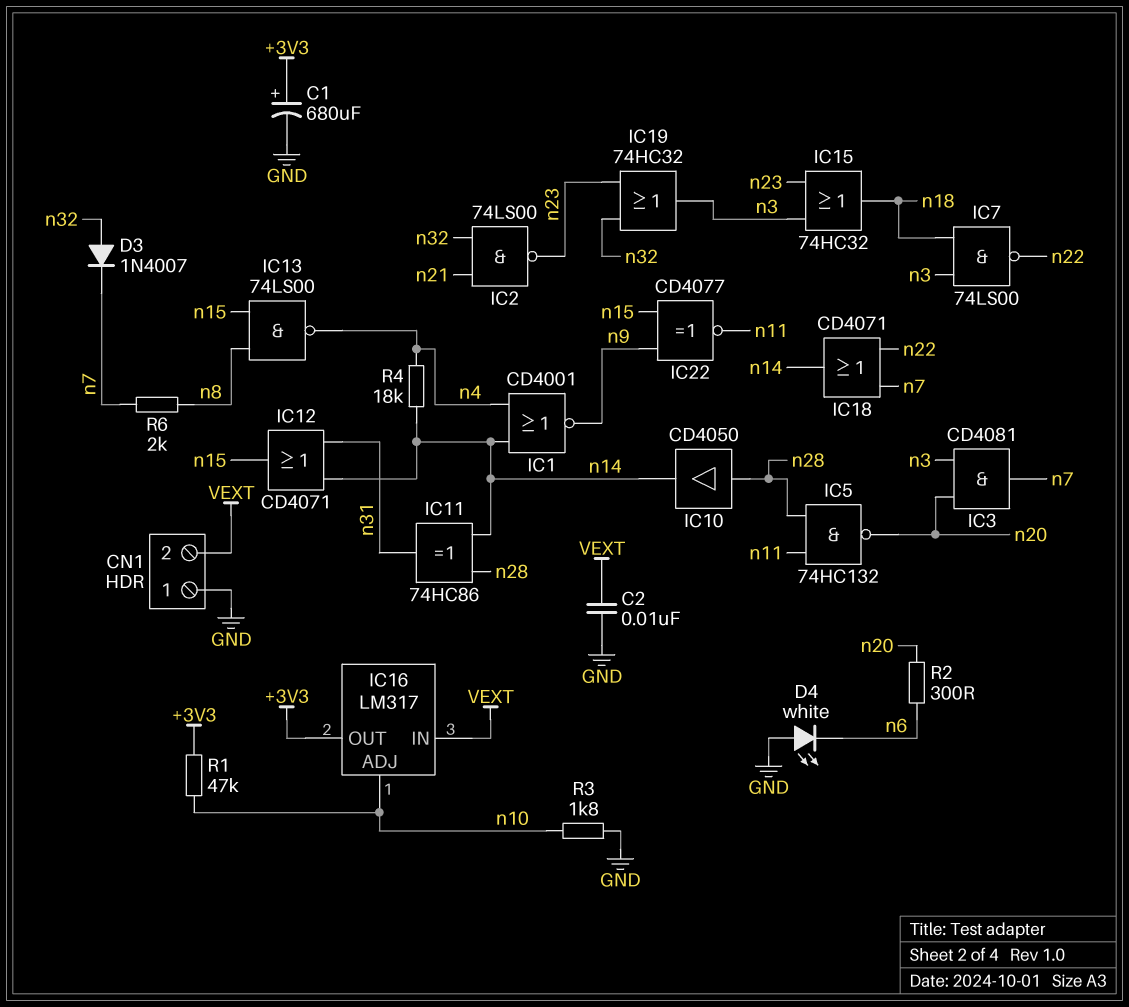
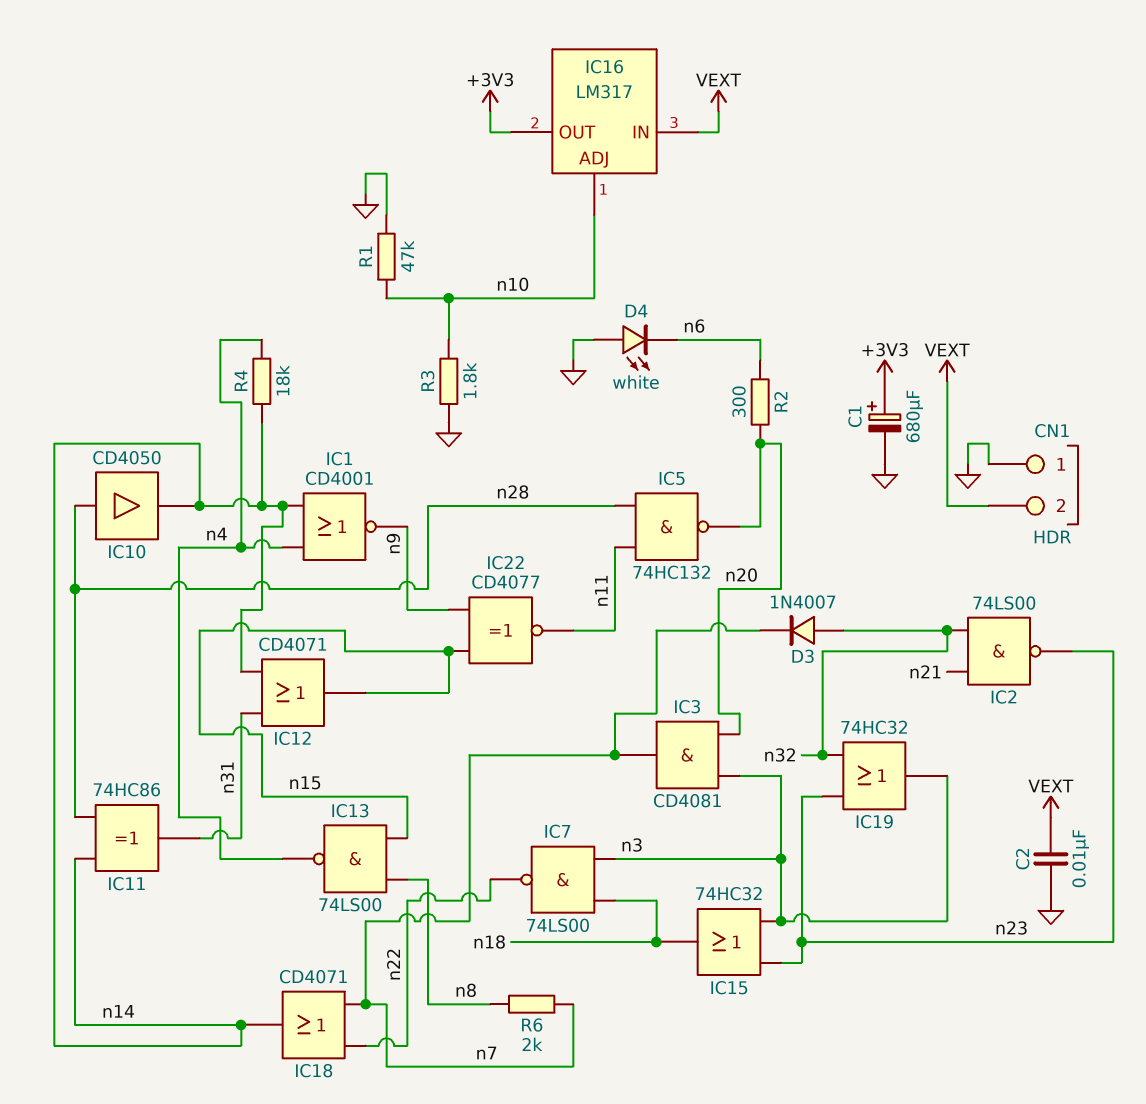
R1: 47k (+3V3, n10) -> 47k (GND, n10)

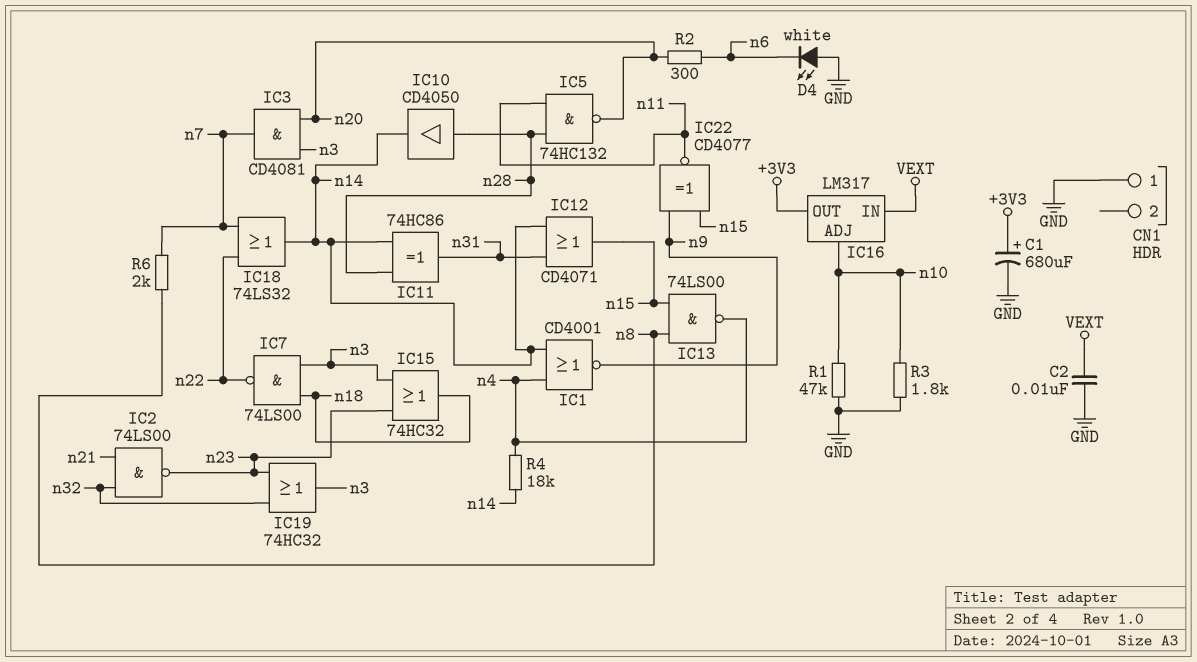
CN1 pin 2: VEXT -> none
D3: diode 1N4007 (A n32, K n7) -> none
IC18: OR CD4071 (in n7, in n22, out n14) -> OR 74LS32 (in n7, in n22, out n14)

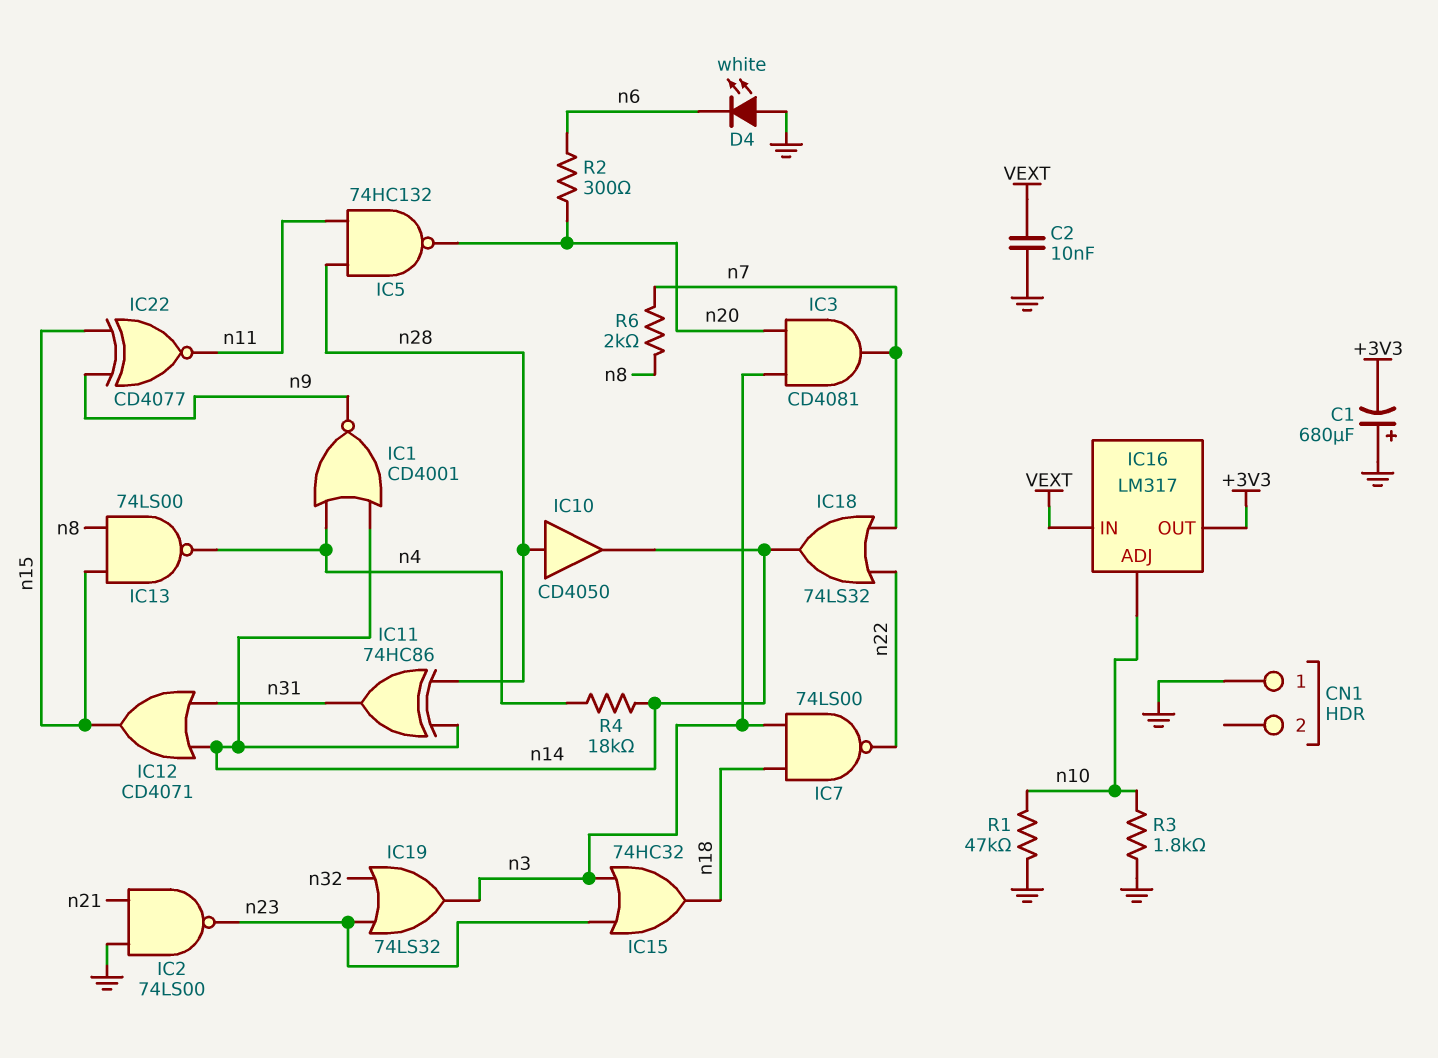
C1: 680uF (plus +3V3, minus GND) -> 680uF (plus GND, minus +3V3)
IC2: NAND 74LS00 (in n21, in n32, out n23) -> NAND 74LS00 (in GND, in n21, out n23)
IC19: OR 74HC32 (in n23, in n32, out n3) -> OR 74LS32 (in n23, in n32, out n3)

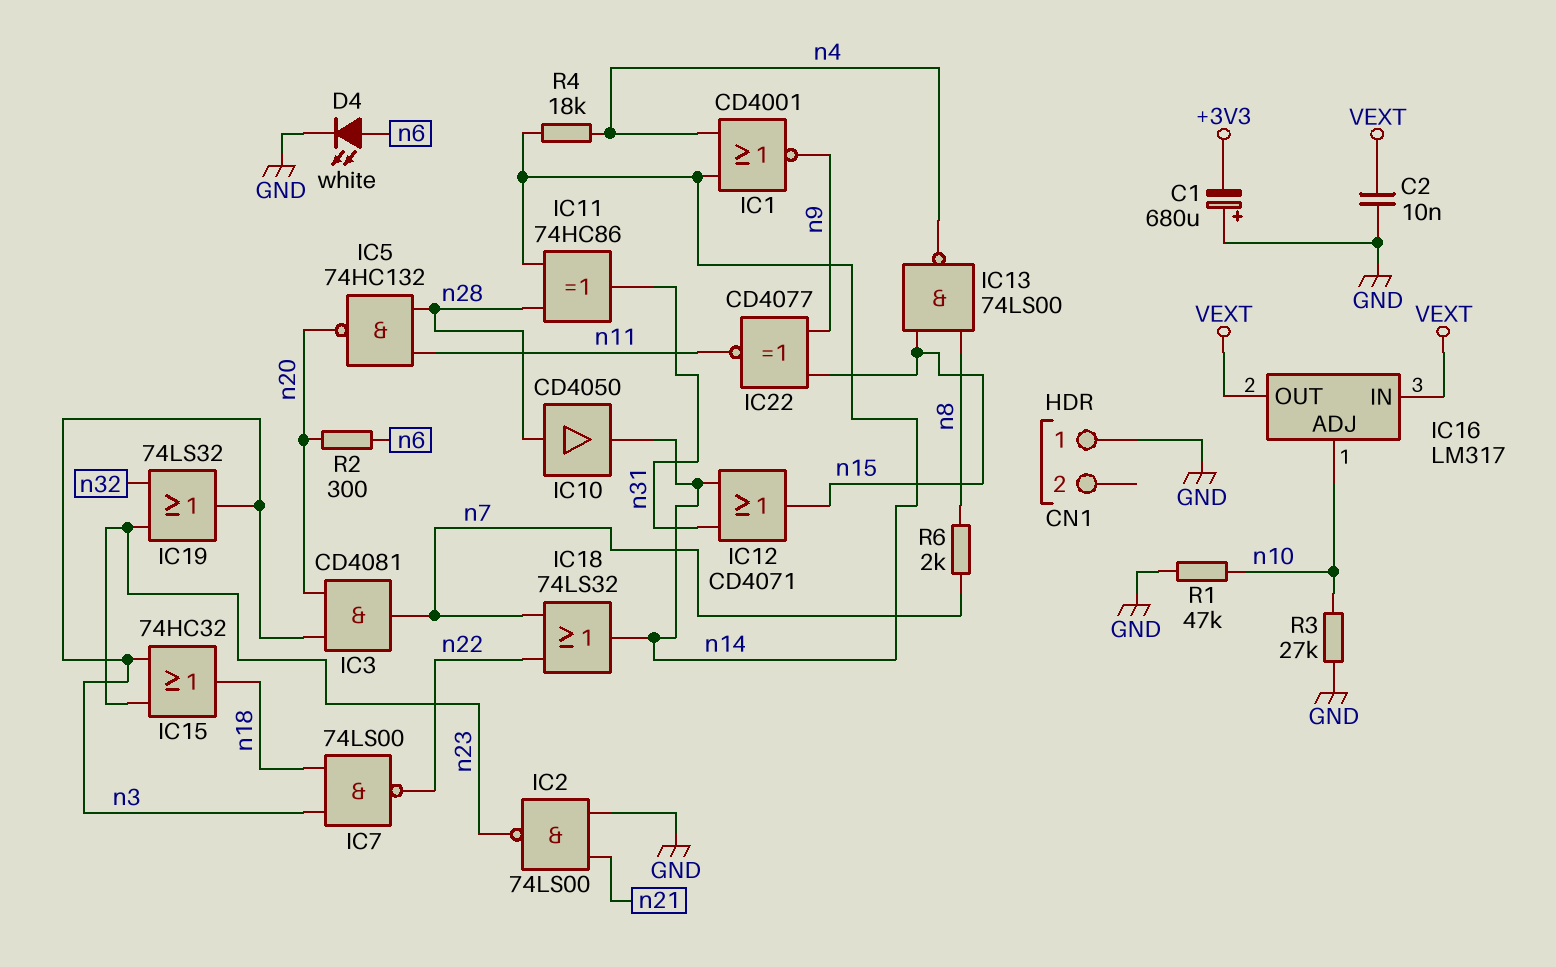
D4: LED white (A GND, K n6) -> LED white (A n6, K GND)
IC16 pin OUT: +3V3 -> VEXT
R3: 1.8k (GND, n10) -> 27k (GND, n10)

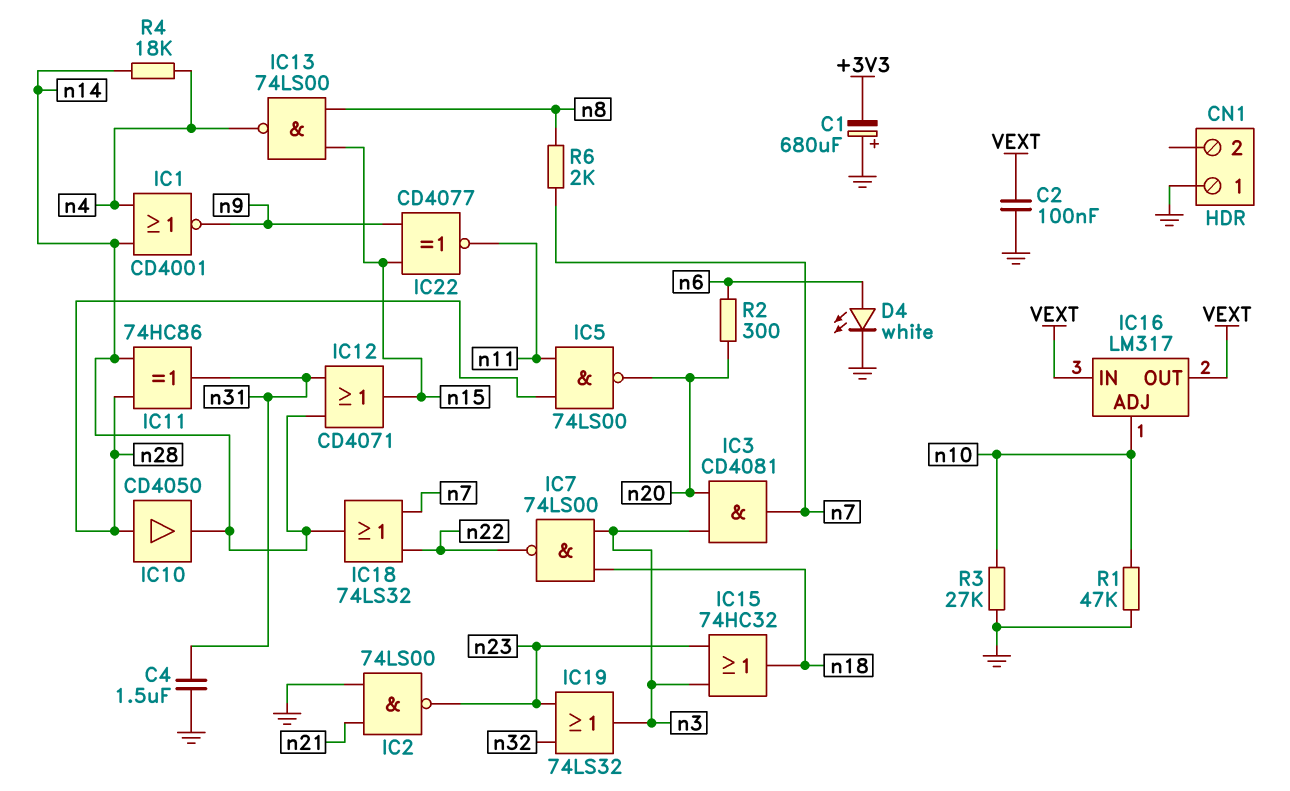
C2: 10nF (GND, VEXT) -> 100nF (GND, VEXT)
C4: none -> 1.5uF (GND, n31)
IC5: NAND 74HC132 (in n11, in n28, out n20) -> NAND 74LS00 (in n11, in n28, out n20)

